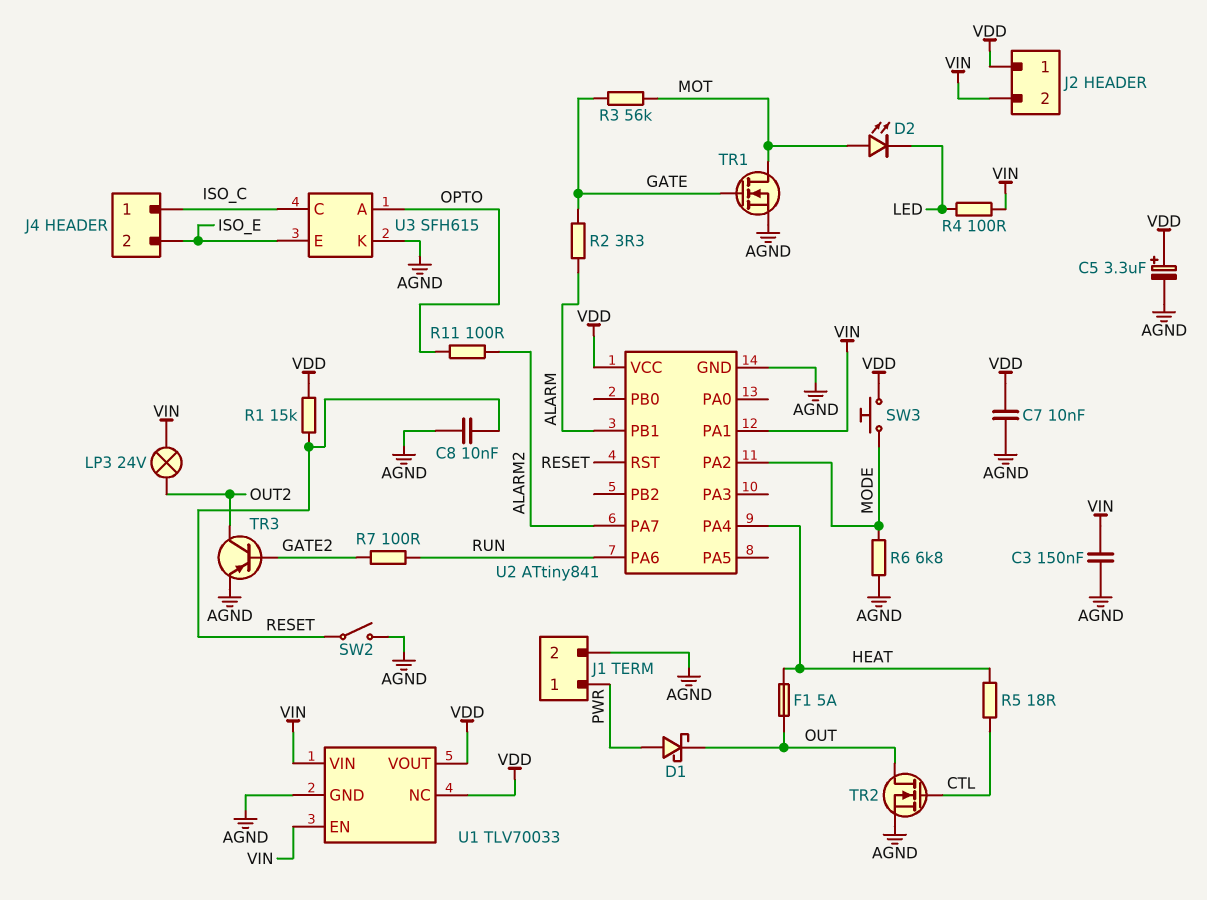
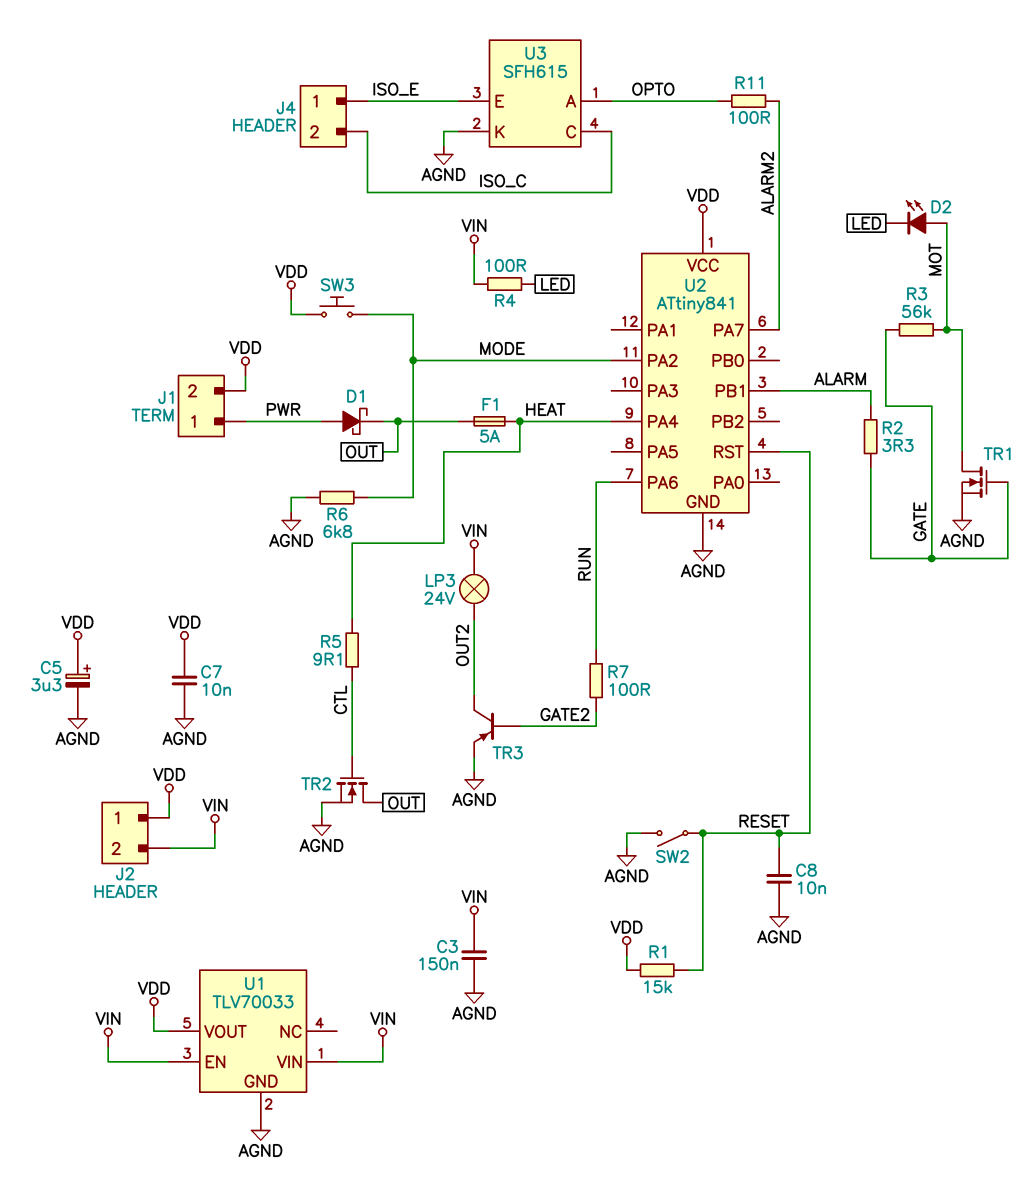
J1 pin 2: AGND -> VDD
J4 pin 1: ISO_C -> ISO_E
J4 pin 2: ISO_E -> ISO_C
R5: 18 (CTL, HEAT) -> 9.1 (CTL, HEAT)
U1 pin NC: VDD -> none
U2 pin PA1: VIN -> none

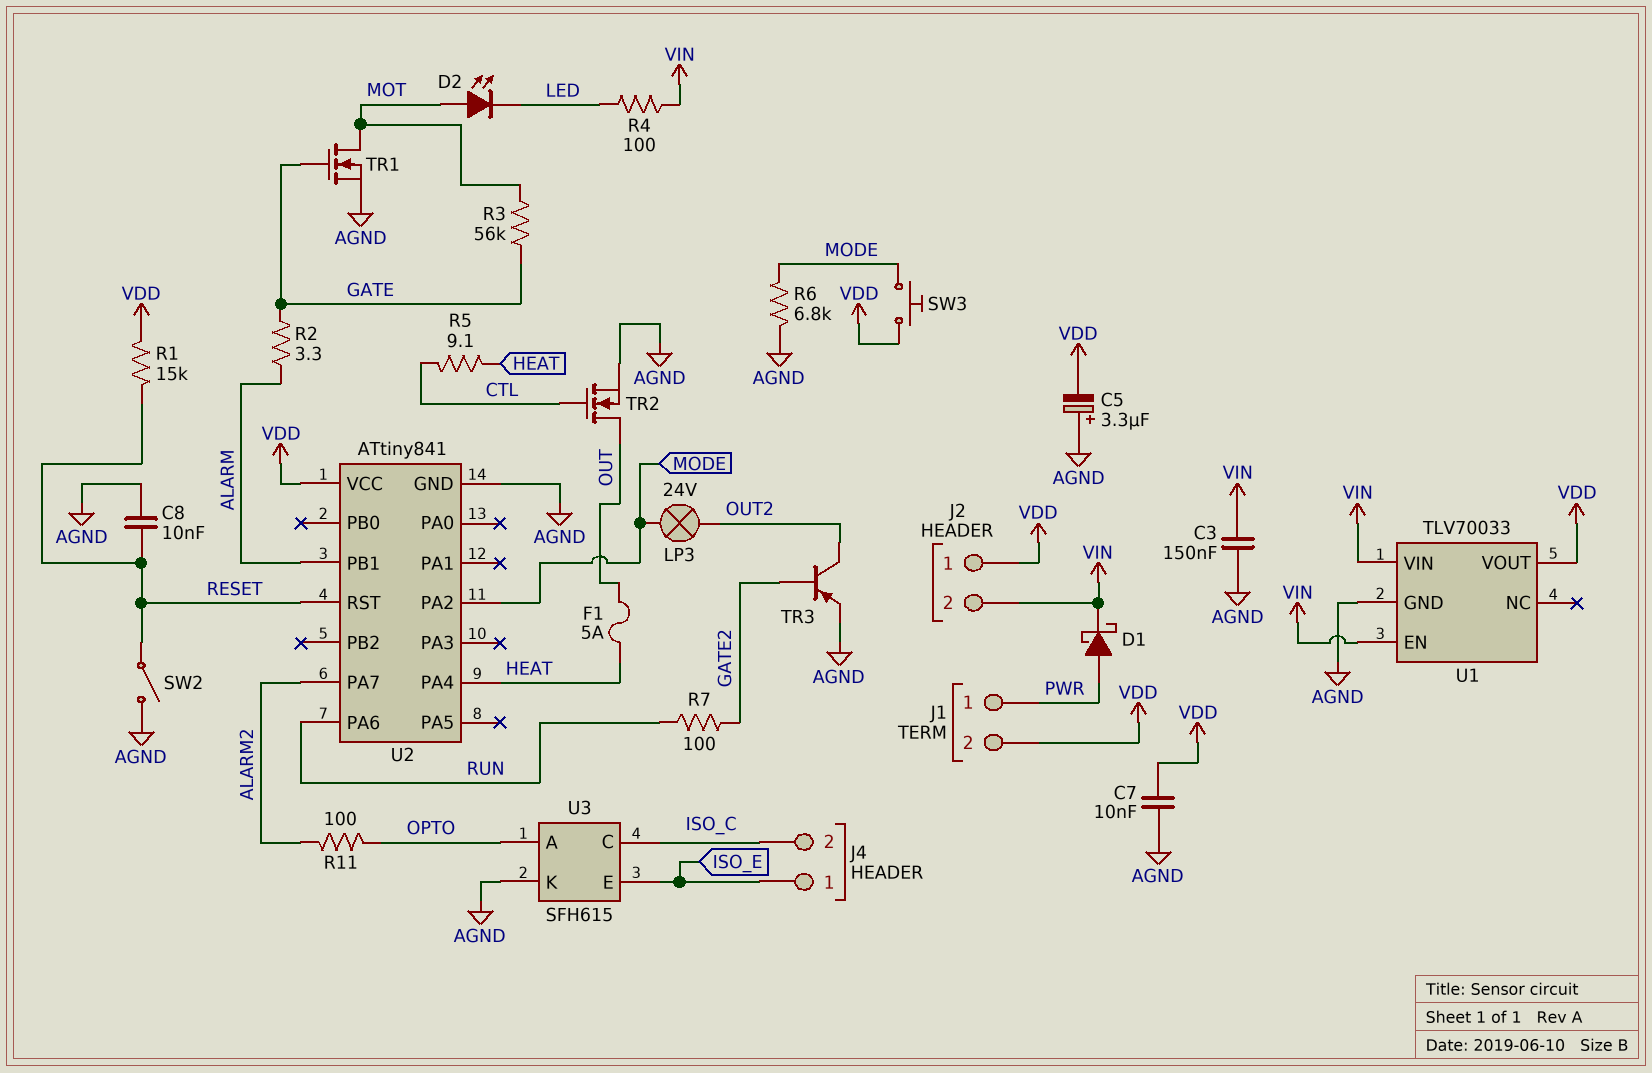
C5: 3.3uF (plus VDD, minus AGND) -> 3.3uF (plus AGND, minus VDD)
D1: schottky (A PWR, K OUT) -> schottky (A PWR, K VIN)
LP3: lamp 24V (OUT2, VIN) -> lamp 24V (MODE, OUT2)

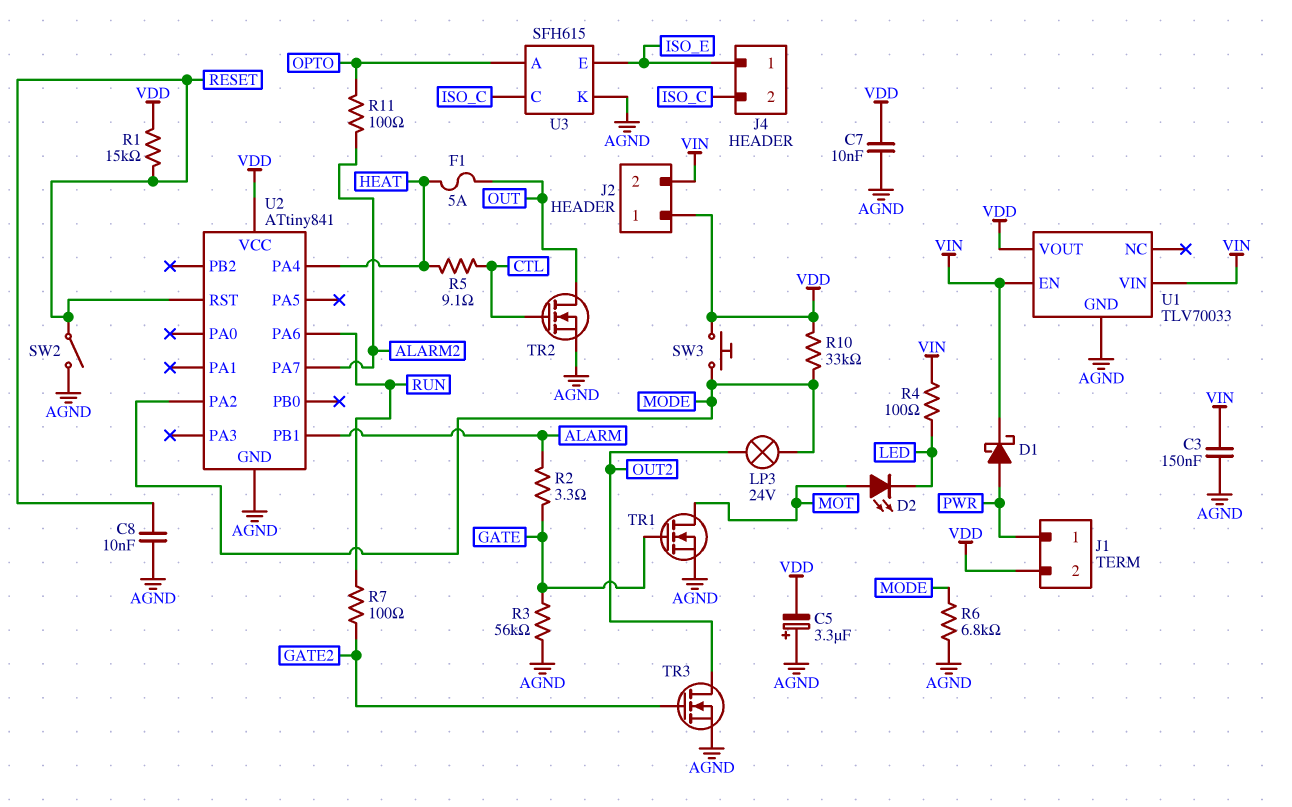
R3: 56k (GATE, MOT) -> 56k (AGND, GATE)
R10: none -> 33k (MODE, VDD)
TR3: PNP (B GATE2, C OUT2, E AGND) -> NMOS (G GATE2, D OUT2, S AGND)

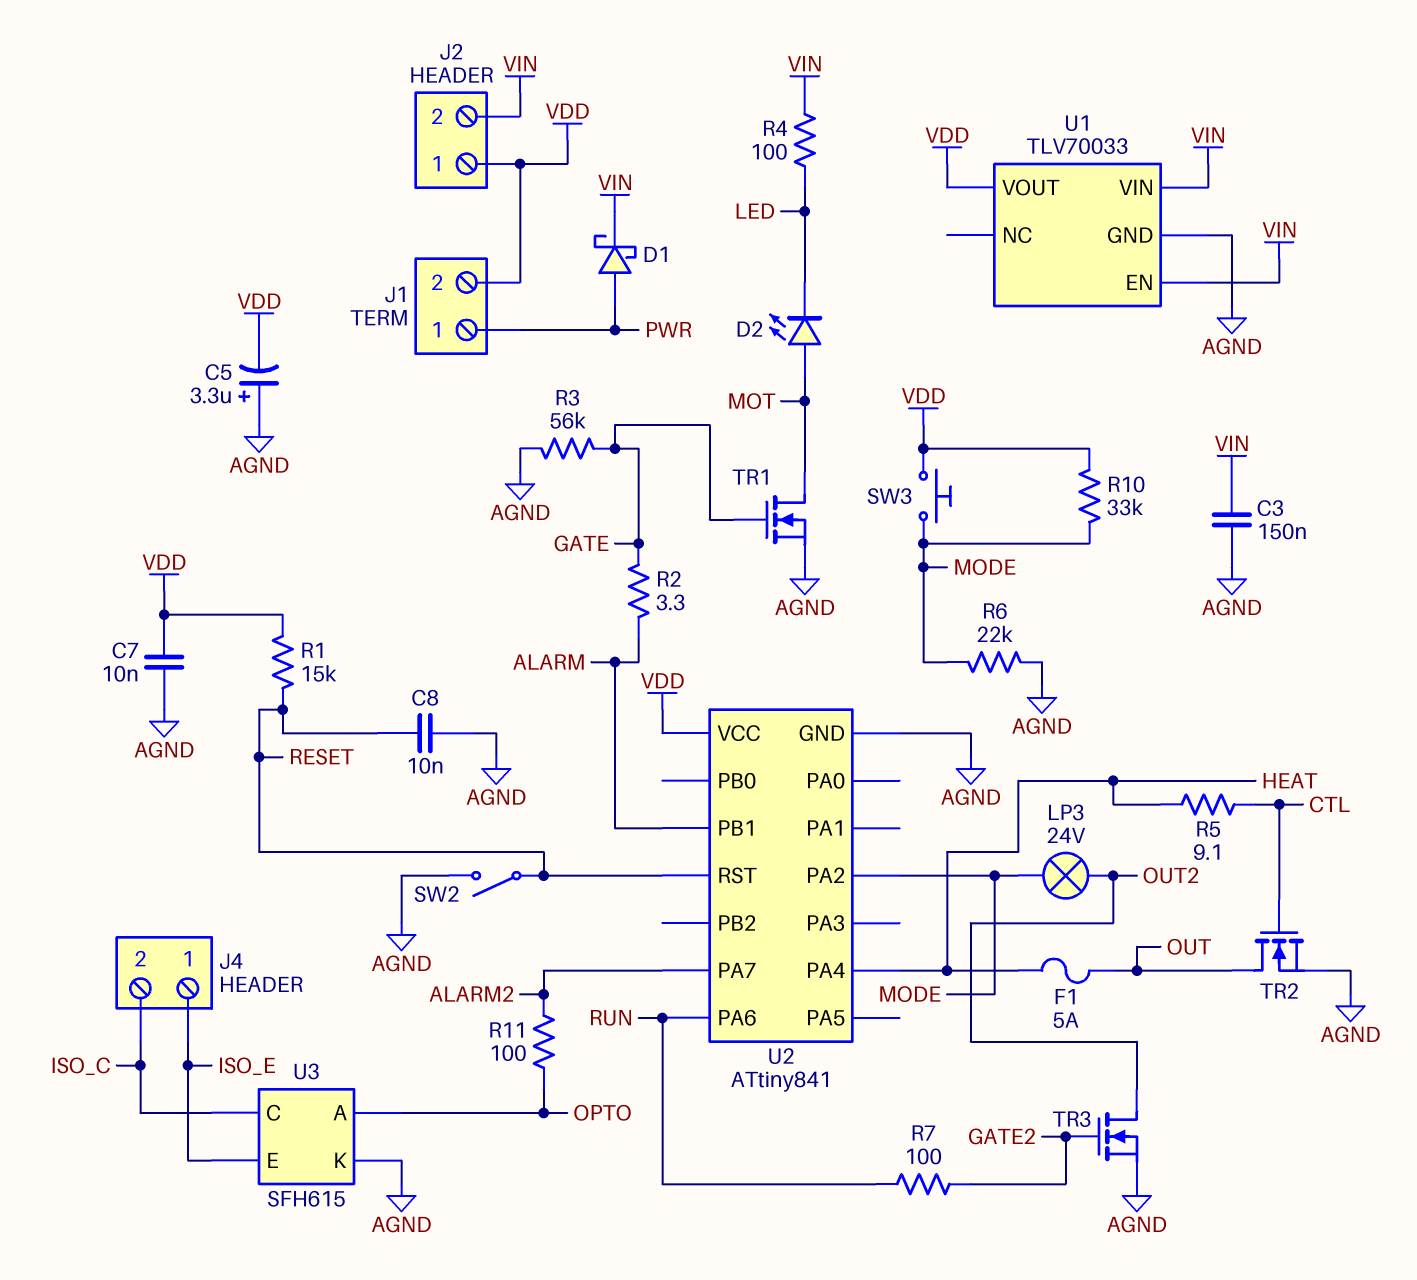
R6: 6.8k (AGND, MODE) -> 22k (AGND, MODE)

